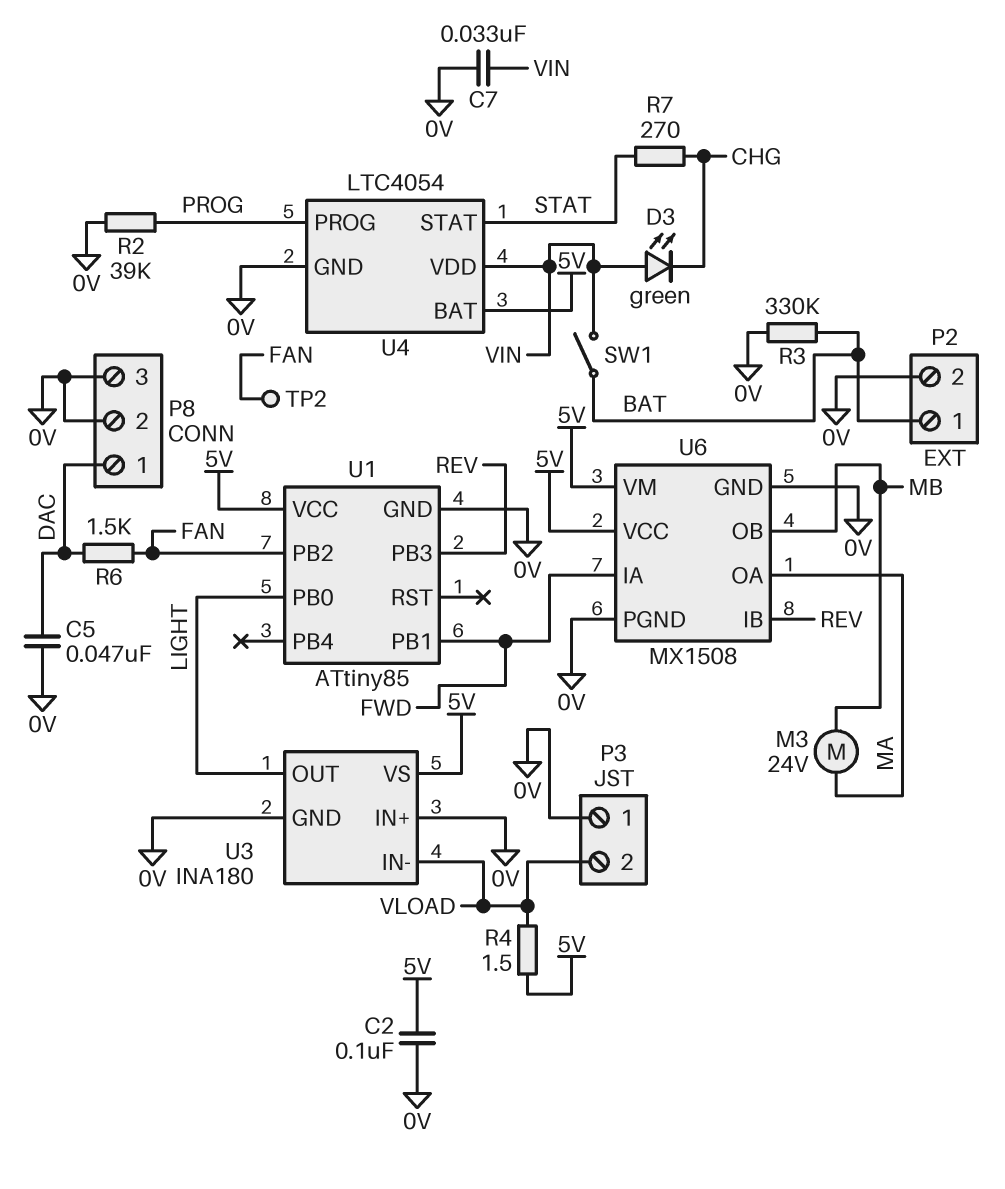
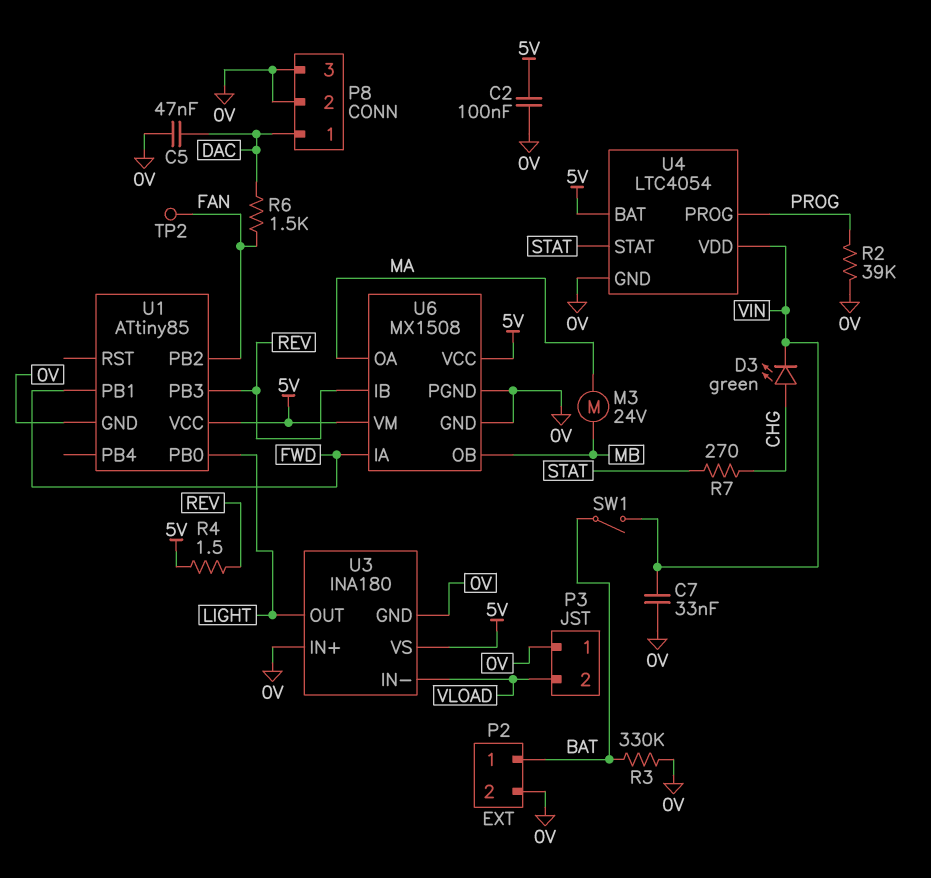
D3: LED green (A VIN, K CHG) -> LED green (A CHG, K VIN)
R4: 1.5 (5V, VLOAD) -> 1.5 (5V, REV)

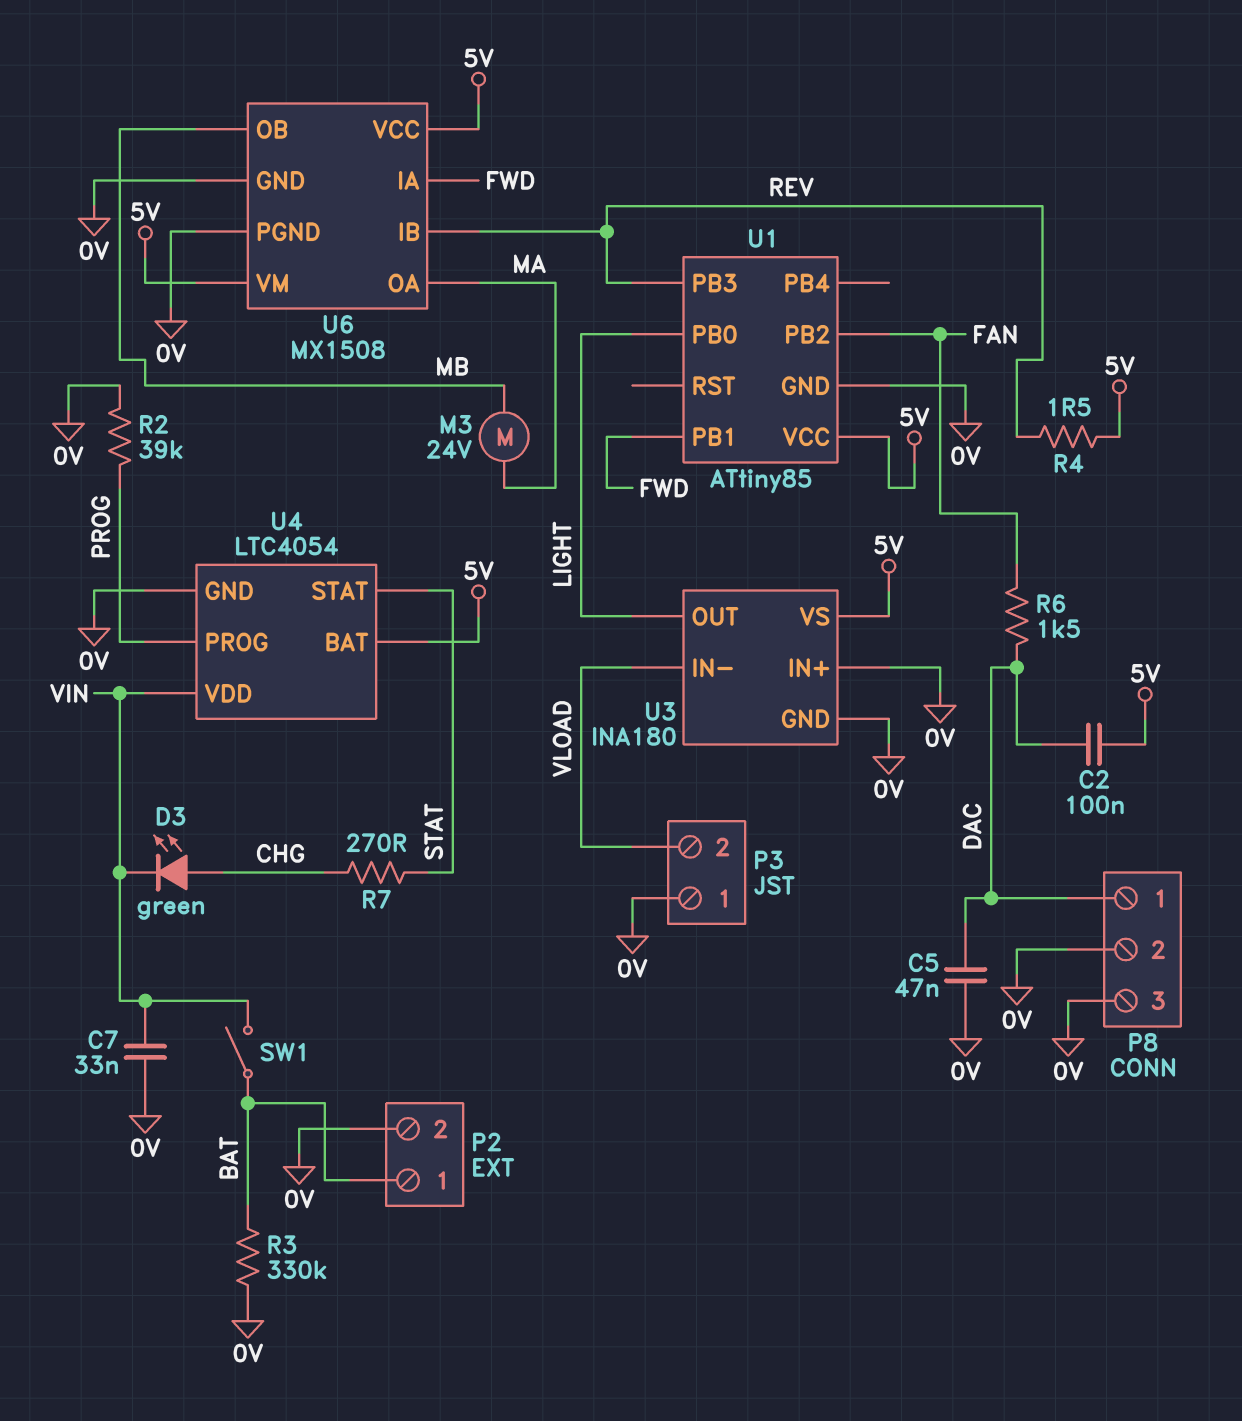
C2: 100nF (0V, 5V) -> 100nF (5V, DAC)
TP2: test point (FAN) -> none

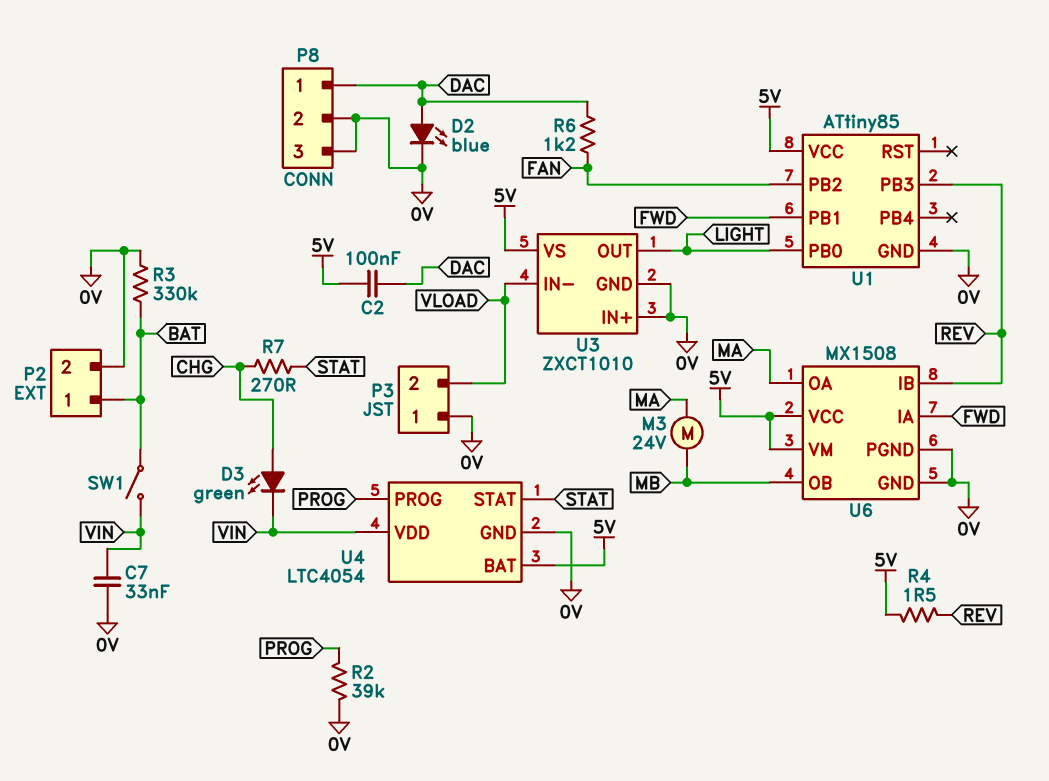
C5: 47nF (0V, DAC) -> none
D2: none -> LED blue (A DAC, K 0V)
R6: 1.5k (DAC, FAN) -> 1.2k (DAC, FAN)
U3: INA180 -> ZXCT1010

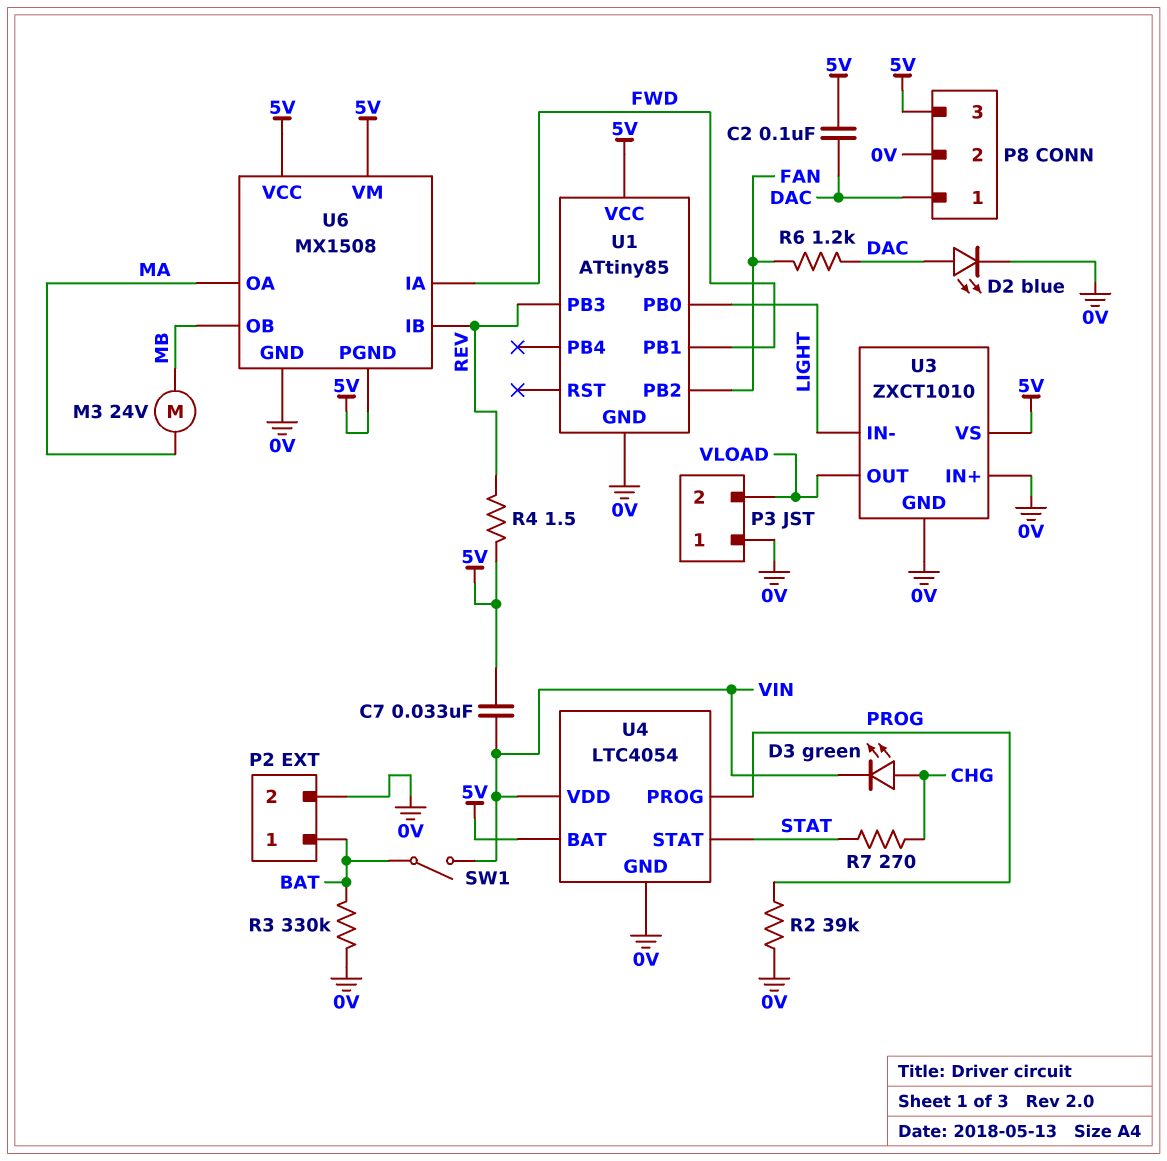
C7: 33nF (0V, VIN) -> 33nF (5V, VIN)
P8 pin 3: 0V -> 5V
U3 pin IN-: VLOAD -> LIGHT
U3 pin OUT: LIGHT -> VLOAD
U6 pin PGND: 0V -> 5V

